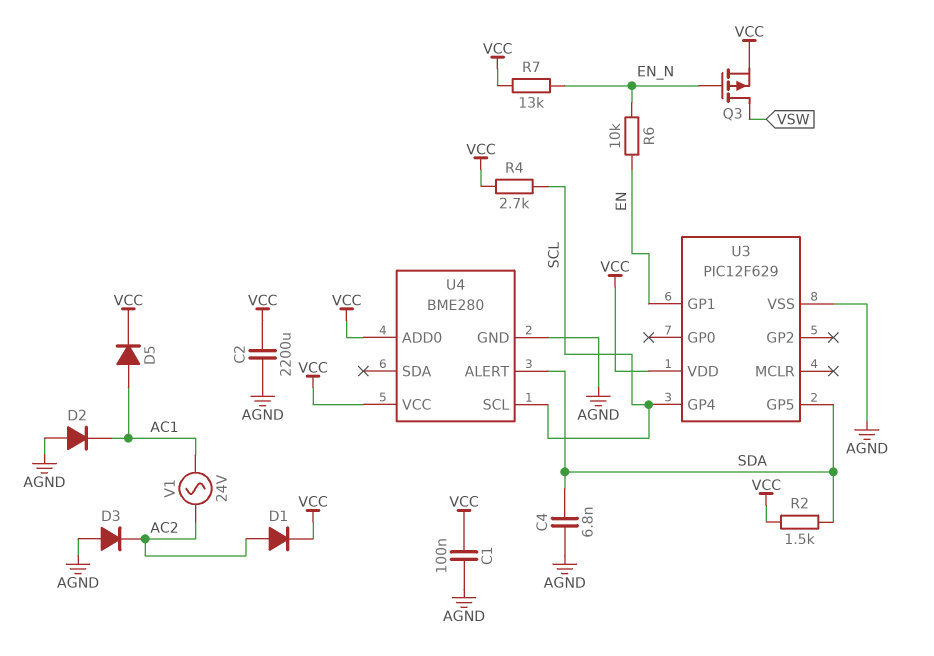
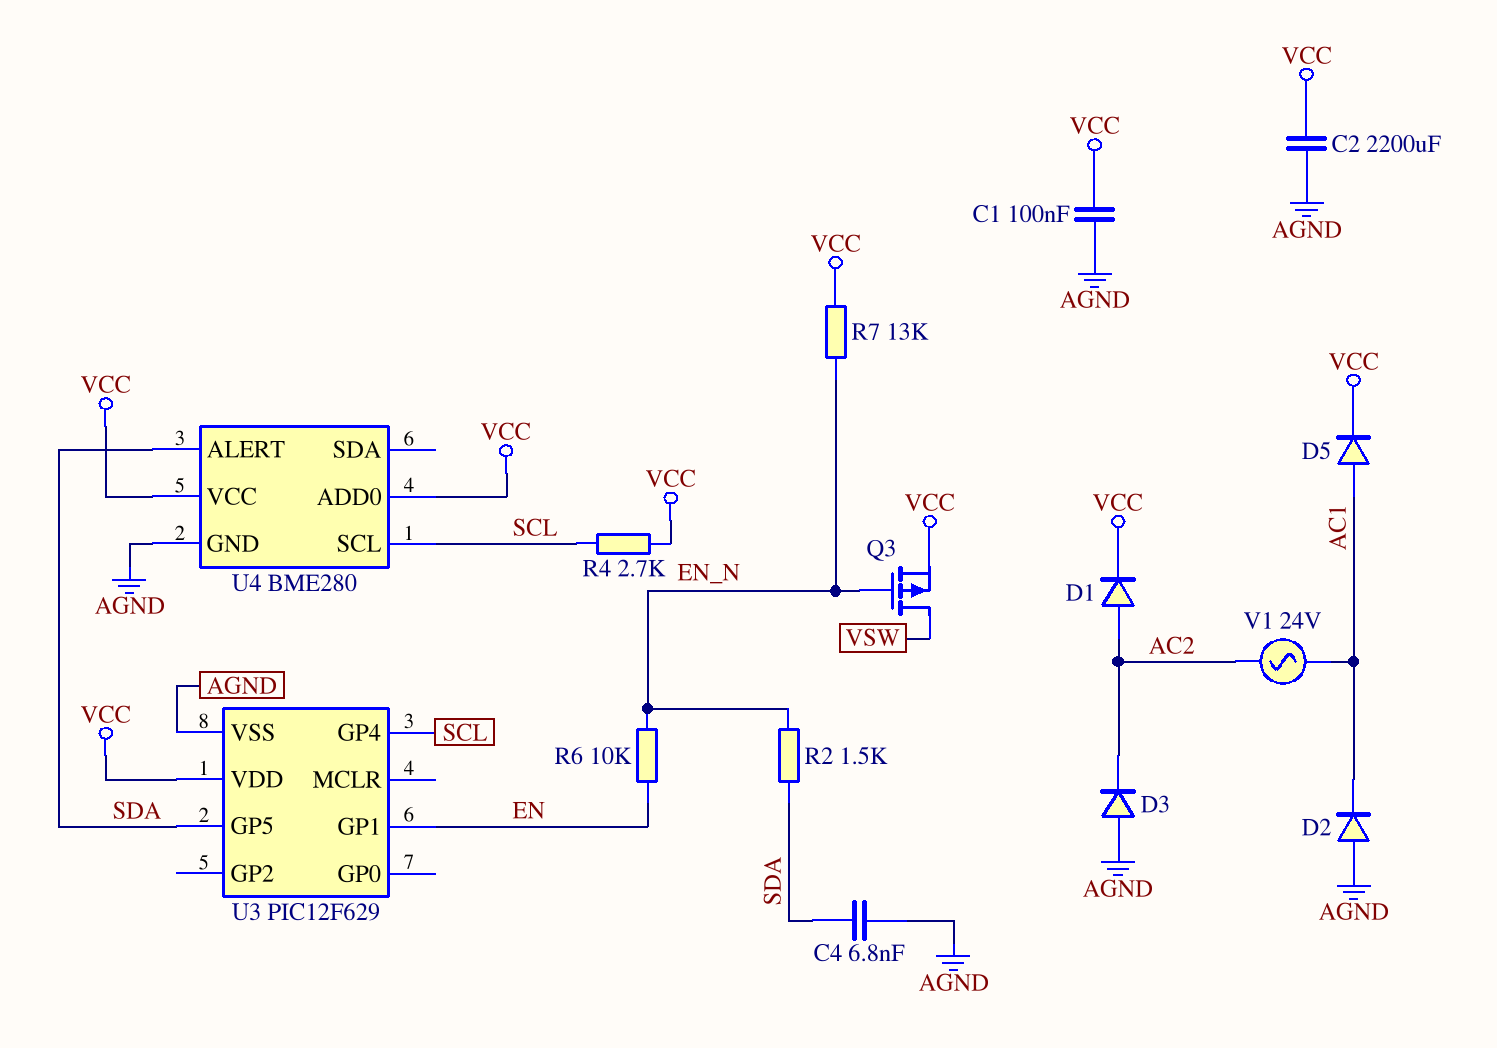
R2: 1.5k (SDA, VCC) -> 1.5k (EN_N, SDA)

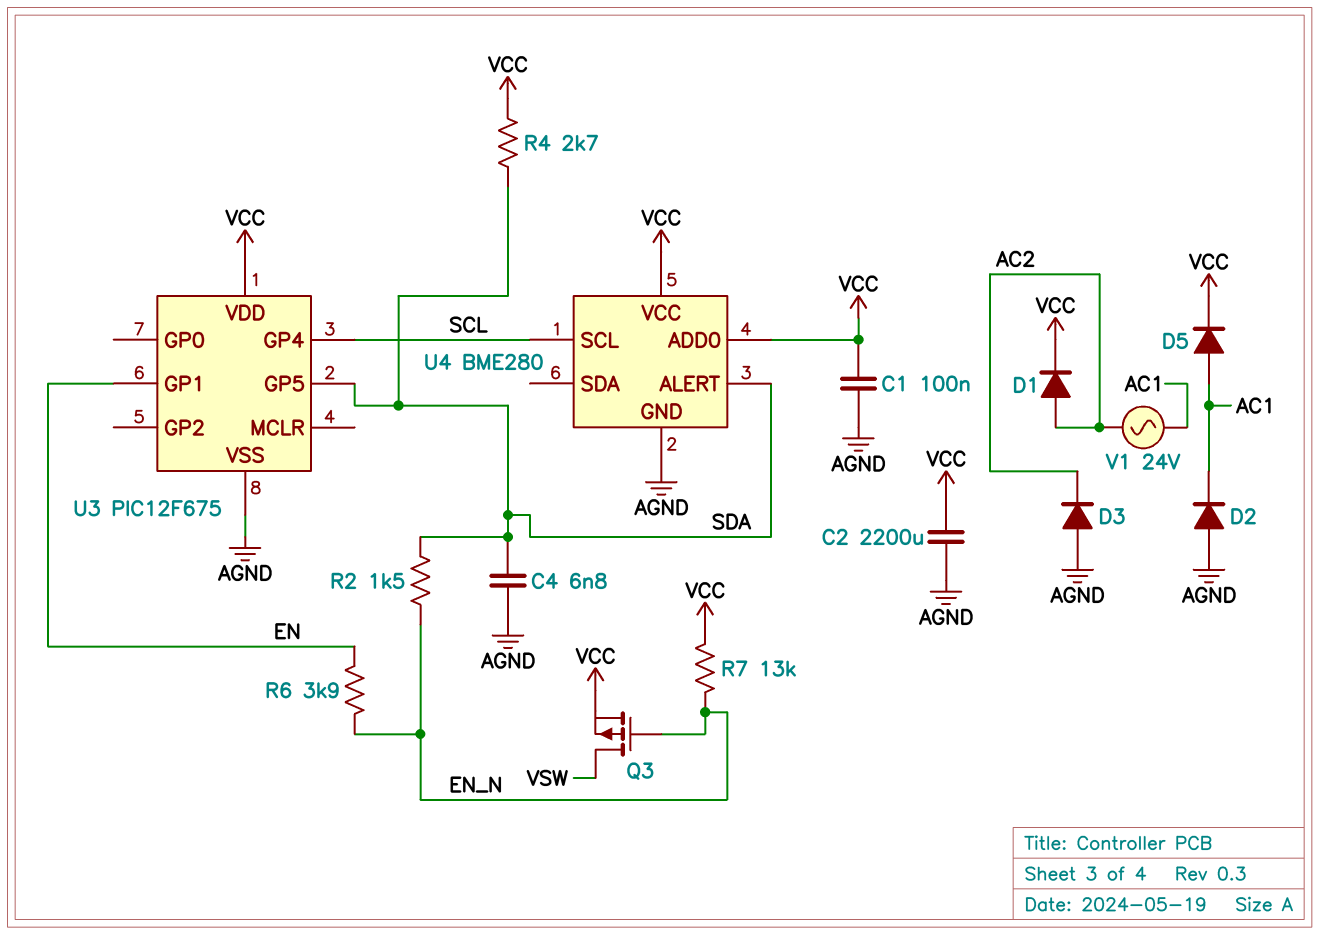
R4: 2.7k (SCL, VCC) -> 2.7k (SDA, VCC)
R6: 10k (EN, EN_N) -> 3.9k (EN, EN_N)
U3: PIC12F629 -> PIC12F675

